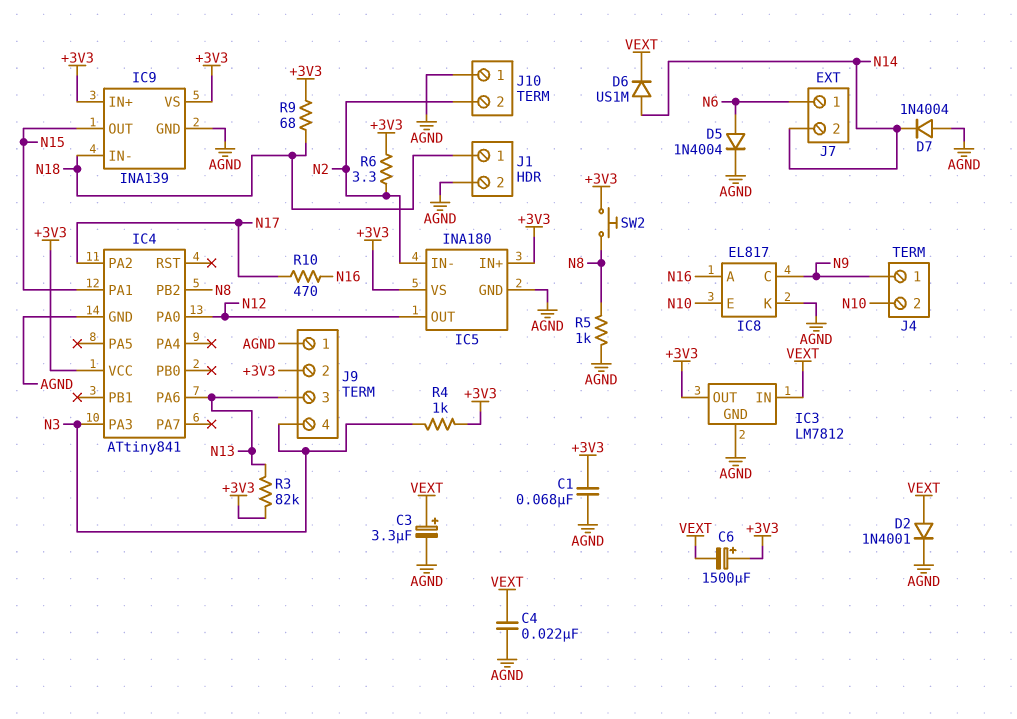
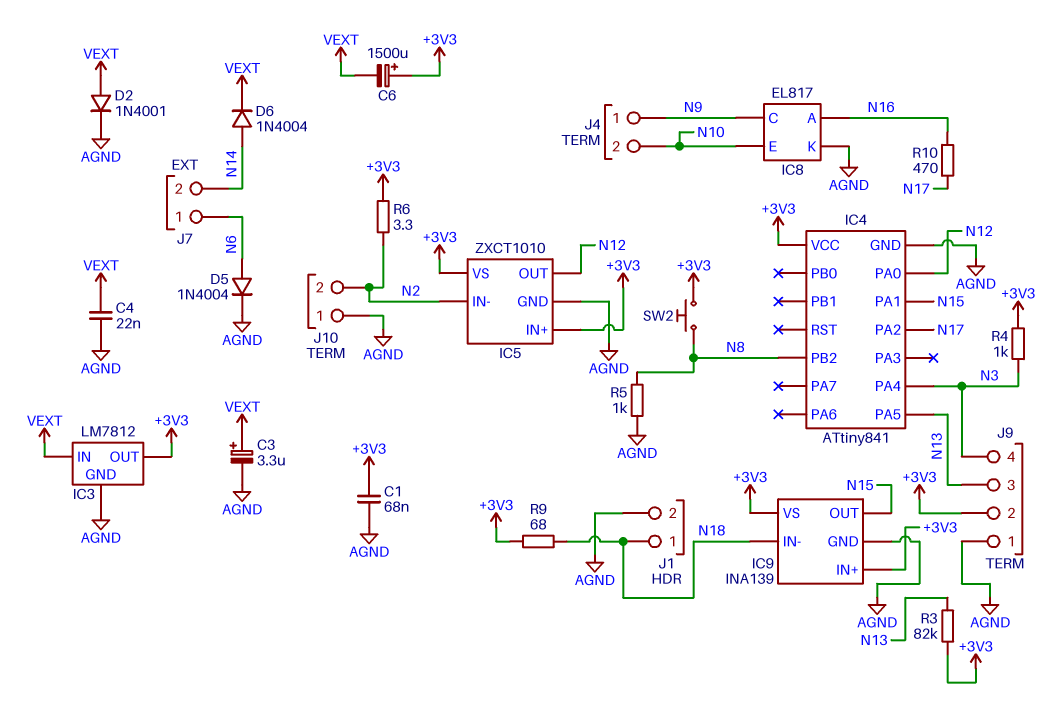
D6: diode US1M (A N14, K VEXT) -> diode 1N4004 (A N14, K VEXT)
D7: diode 1N4004 (A AGND, K N14) -> none
IC4 pin PA3: N3 -> none
IC4 pin PA4: none -> N3
IC4 pin PA5: none -> N13
IC4 pin PA6: N13 -> none
IC5: INA180 -> ZXCT1010

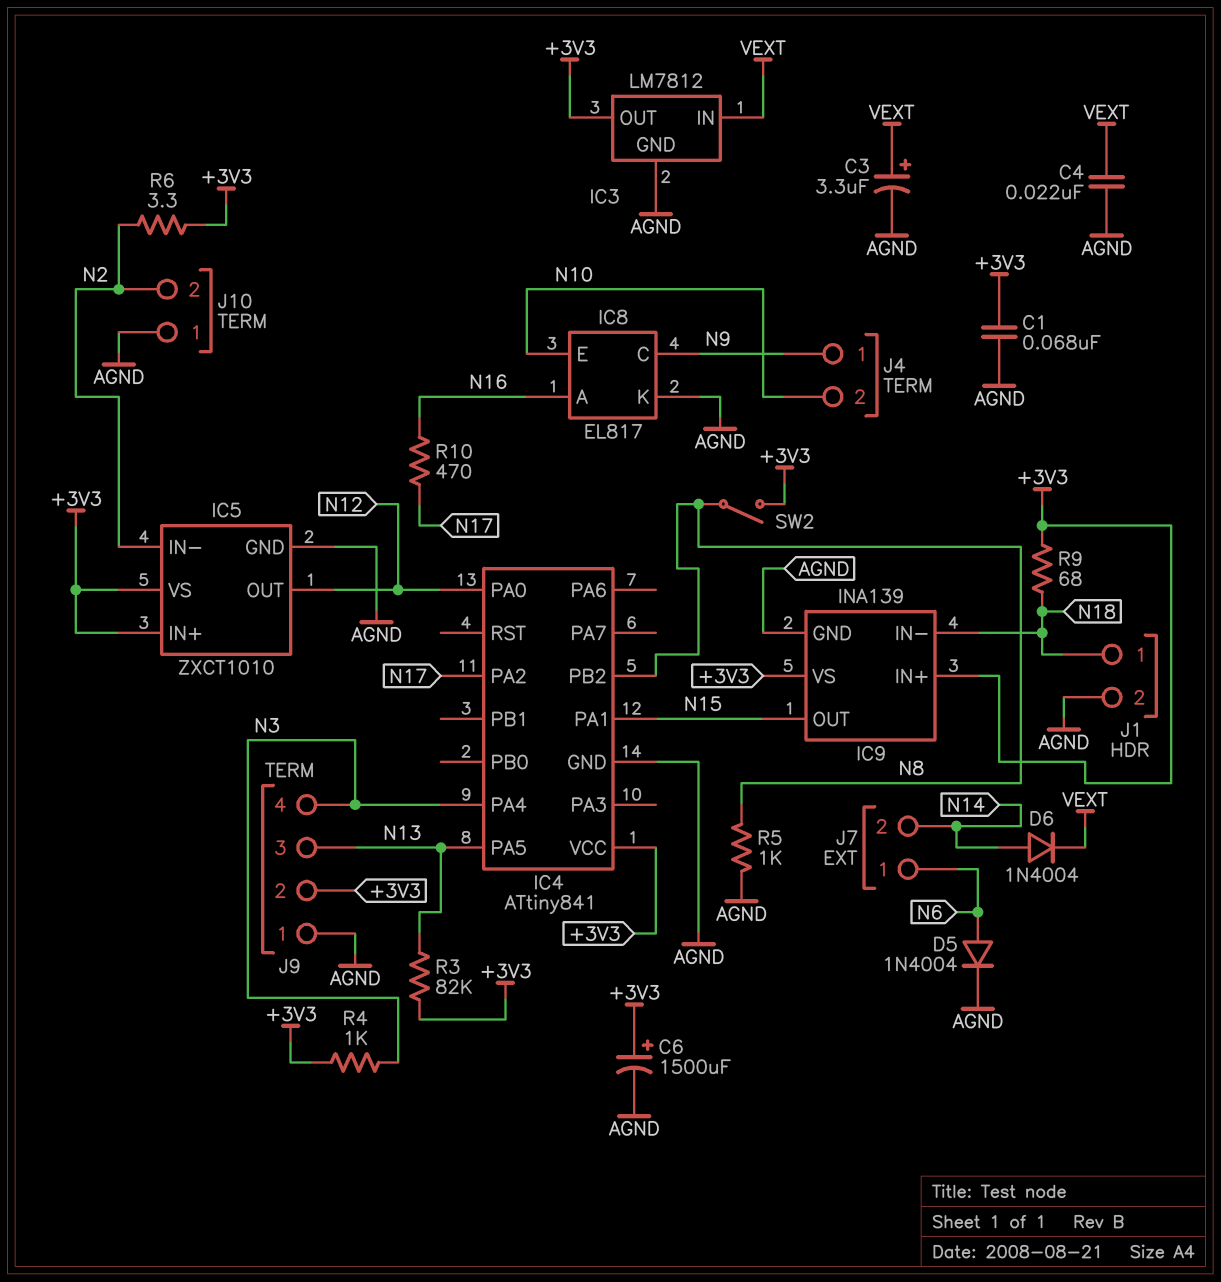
C6: 1500uF (plus +3V3, minus VEXT) -> 1500uF (plus +3V3, minus AGND)
D2: diode 1N4001 (A VEXT, K AGND) -> none
SW2: button (+3V3, N8) -> switch (+3V3, N8)

